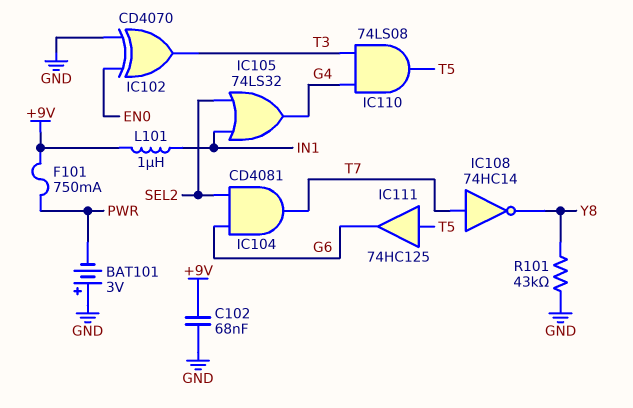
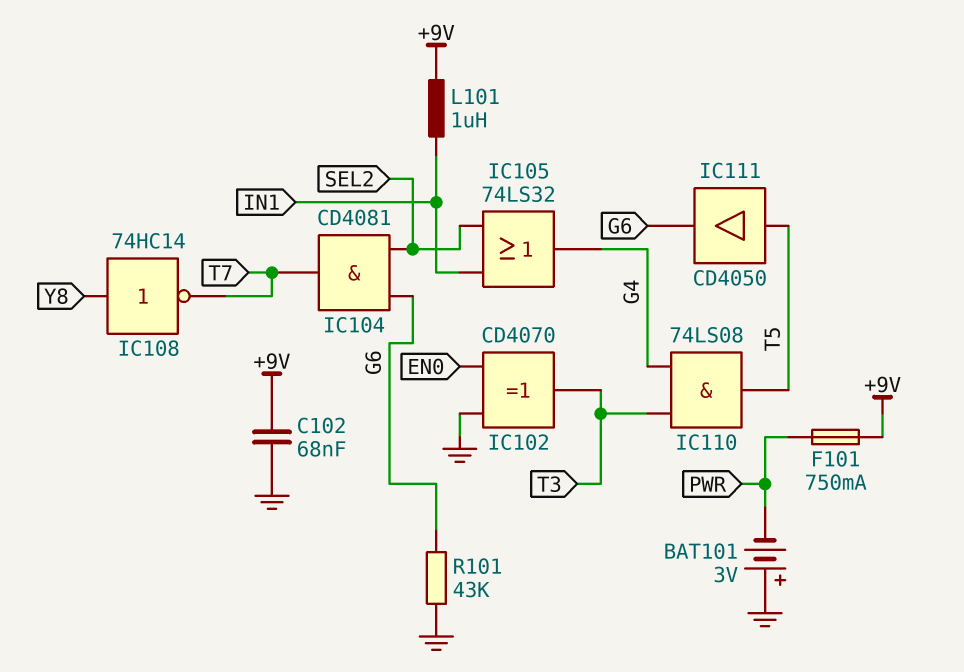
IC108: NOT 74HC14 (in T7, out Y8) -> NOT 74HC14 (in Y8, out T7)
IC111: buffer 74HC125 (in T5, out G6) -> buffer CD4050 (in T5, out G6)
R101: 43k (GND, Y8) -> 43k (G6, GND)

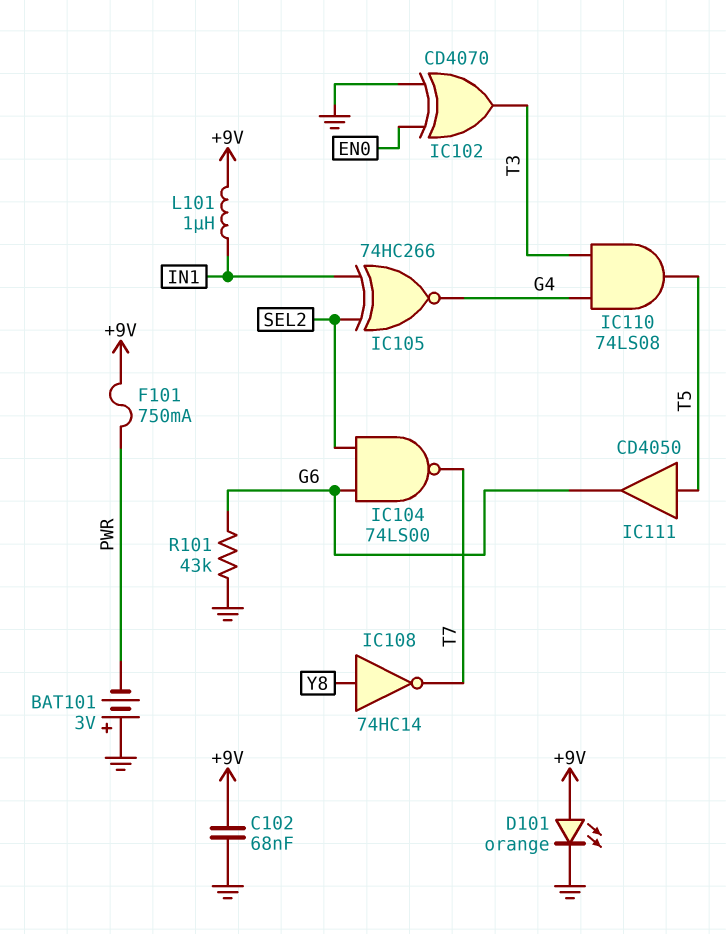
D101: none -> LED orange (A +9V, K GND)
IC104: AND CD4081 (in G6, in SEL2, out T7) -> NAND 74LS00 (in G6, in SEL2, out T7)
IC105: OR 74LS32 (in IN1, in SEL2, out G4) -> XNOR 74HC266 (in IN1, in SEL2, out G4)

